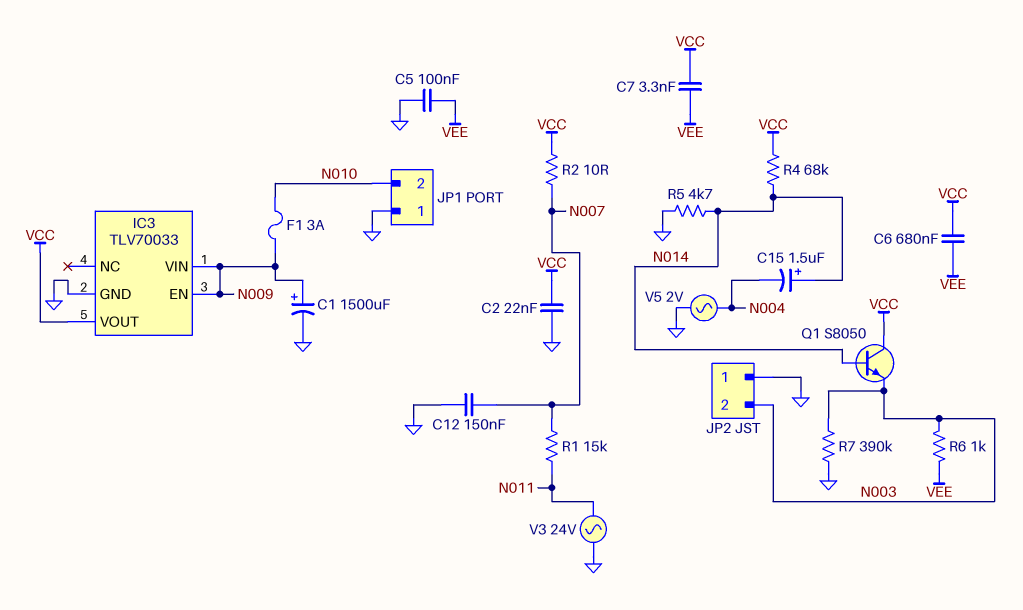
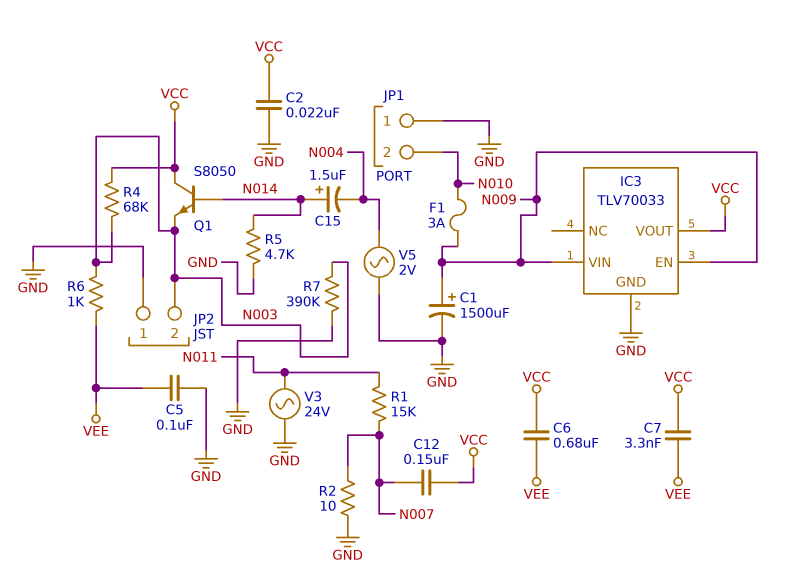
C12: 150nF (GND, N007) -> 150nF (N007, VCC)
R2: 10 (N007, VCC) -> 10 (GND, N007)
R4: 68k (N014, VCC) -> 68k (N003, VCC)

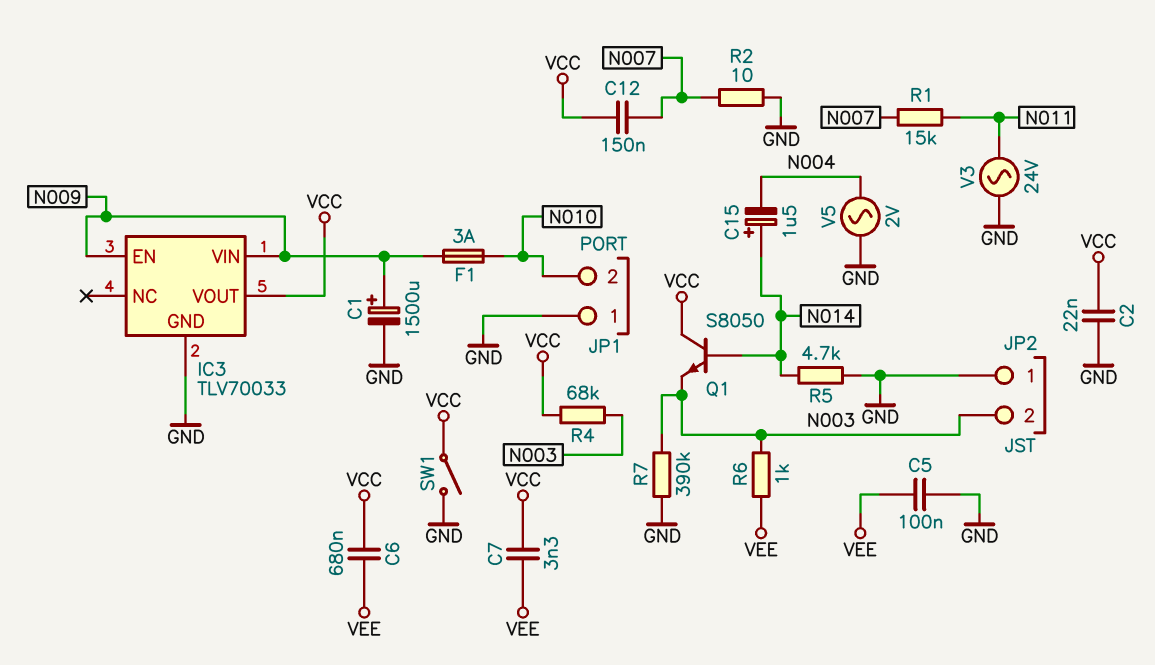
SW1: none -> switch (GND, VCC)

